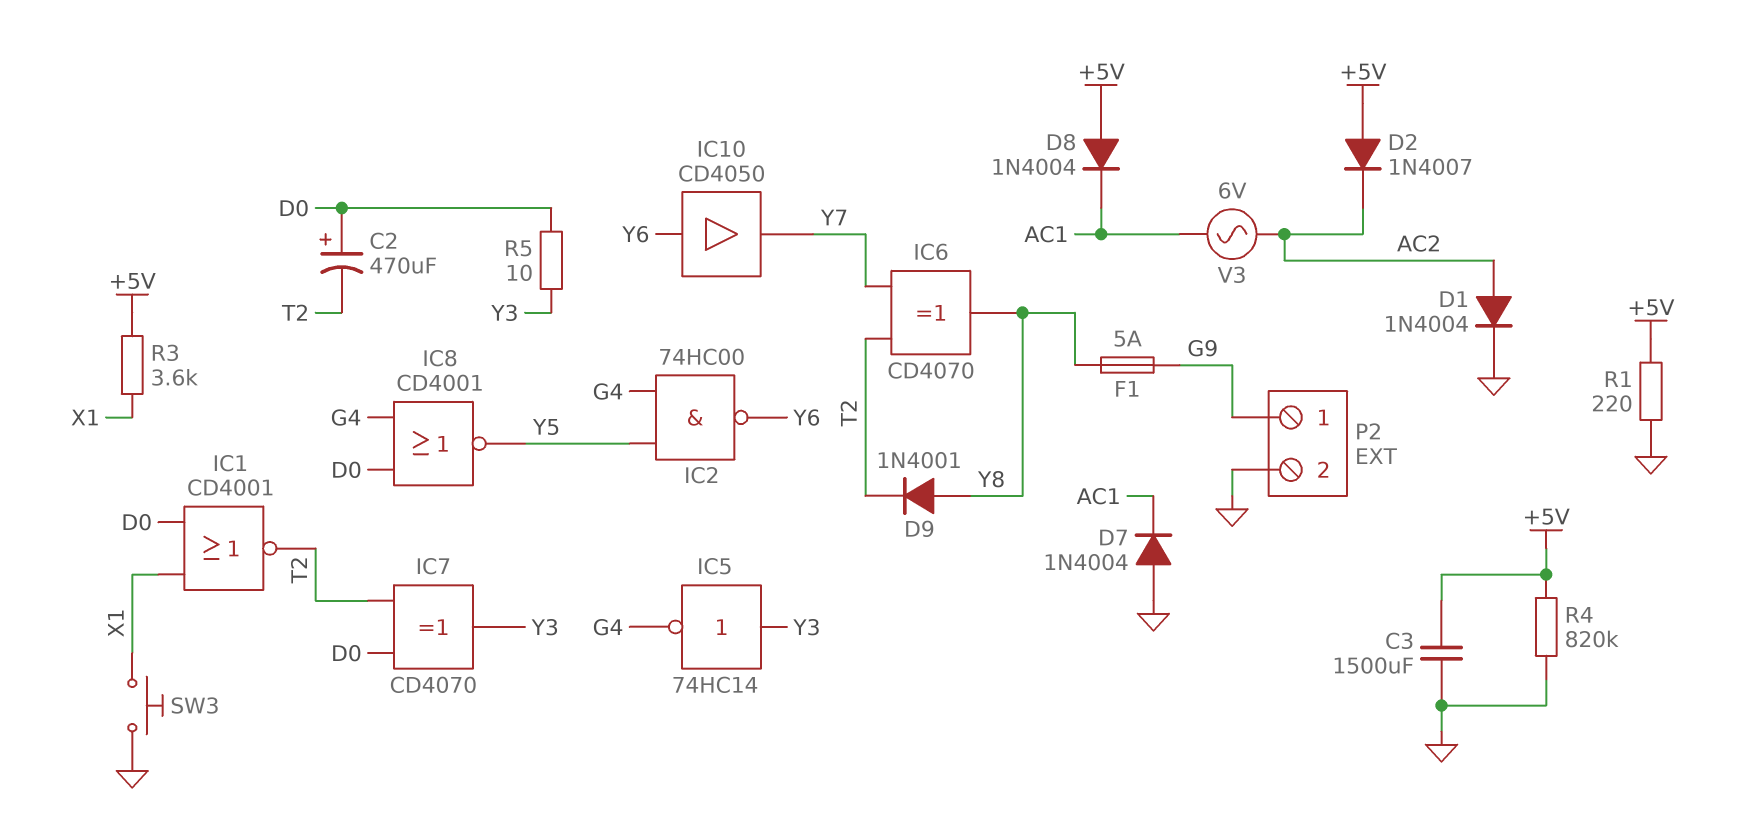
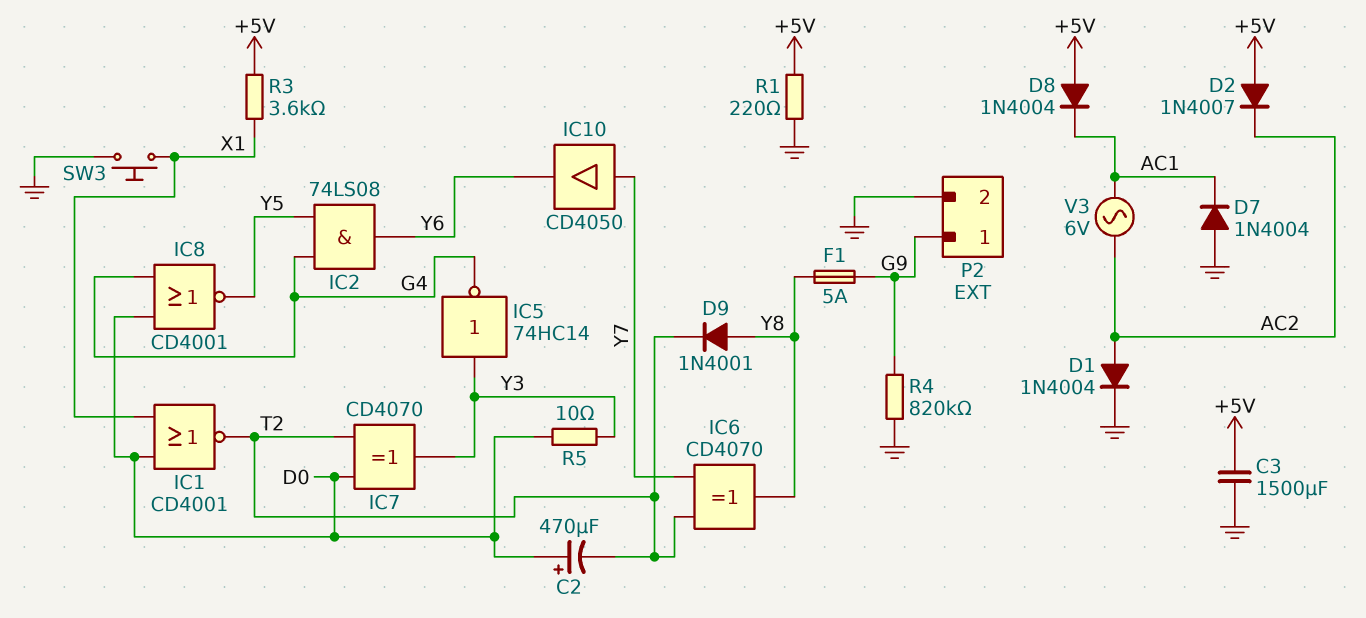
IC2: NAND 74HC00 (in G4, in Y5, out Y6) -> AND 74LS08 (in G4, in Y5, out Y6)
IC10: buffer CD4050 (in Y6, out Y7) -> buffer CD4050 (in Y7, out Y6)
R4: 820k (+5V, GND) -> 820k (G9, GND)

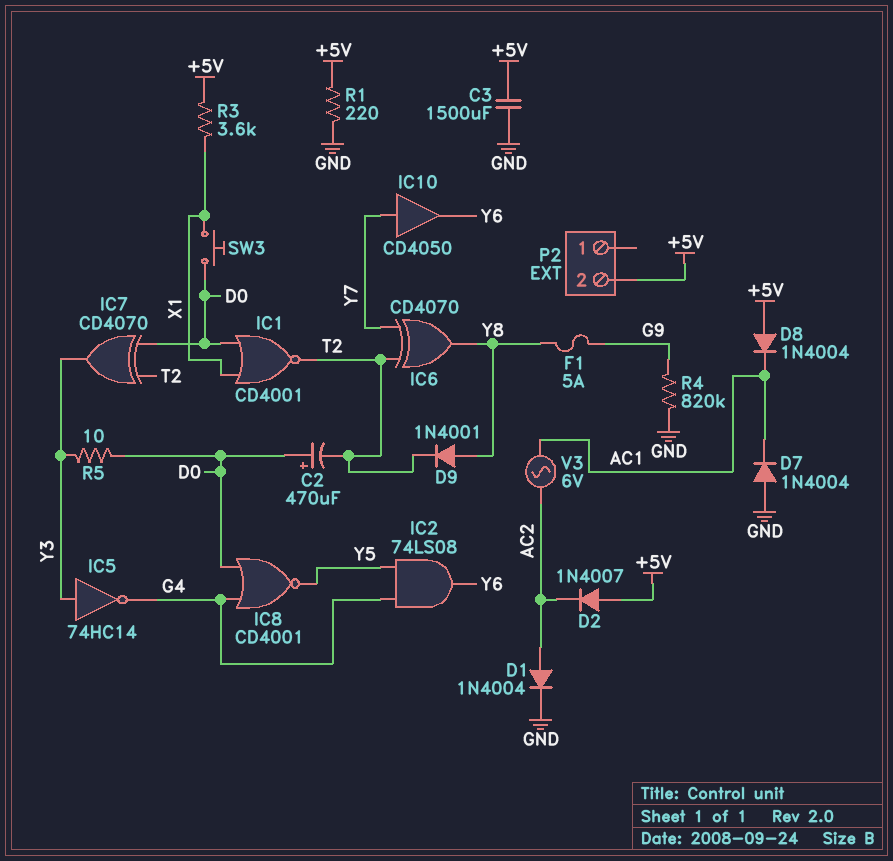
P2 pin 1: G9 -> none
P2 pin 2: GND -> +5V
SW3: button (GND, X1) -> button (D0, X1)

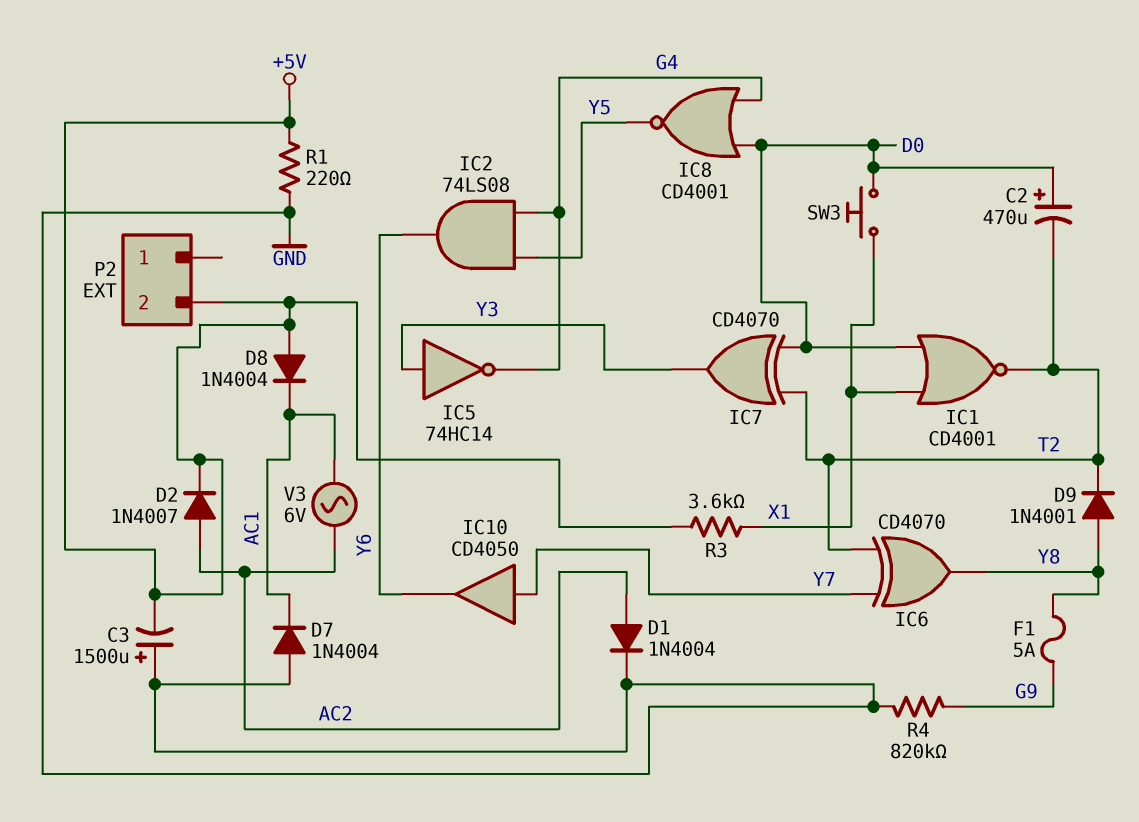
C3: 1500uF (+5V, GND) -> 1500uF (plus GND, minus +5V)
D2: diode 1N4007 (A +5V, K AC2) -> diode 1N4007 (A AC2, K +5V)
R5: 10 (D0, Y3) -> none

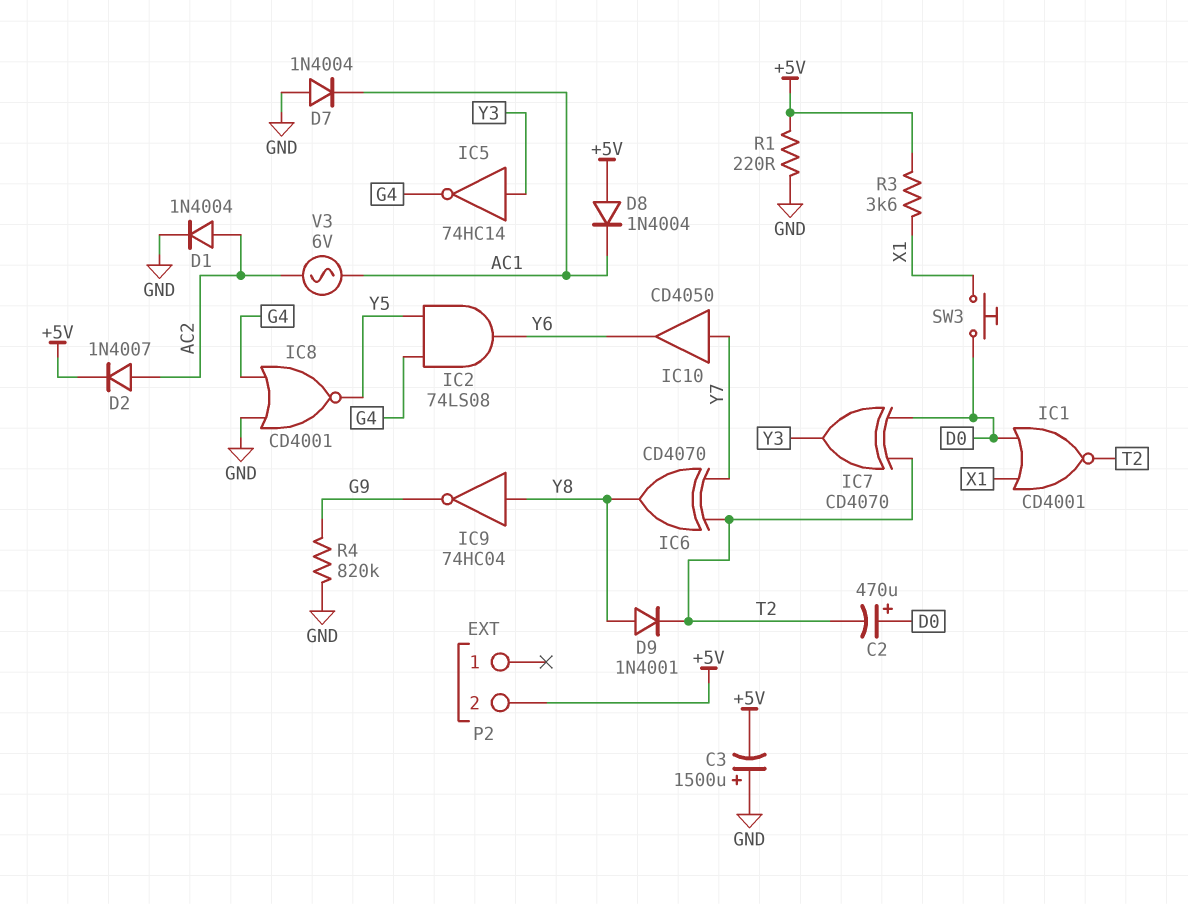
F1: 5A (G9, Y8) -> none
IC8: NOR CD4001 (in D0, in G4, out Y5) -> NOR CD4001 (in G4, in GND, out Y5)
IC9: none -> NOT 74HC04 (in Y8, out G9)

